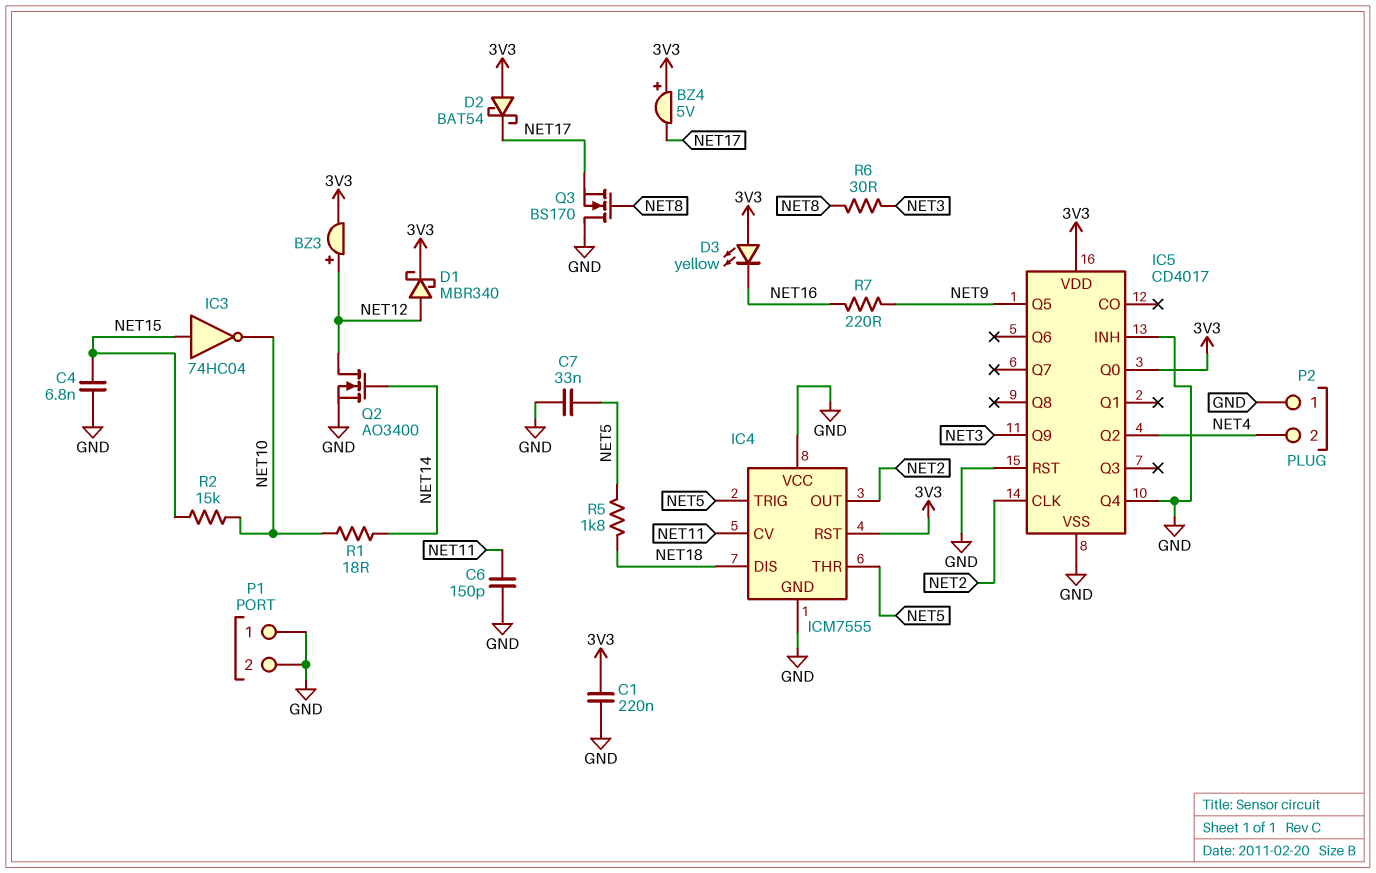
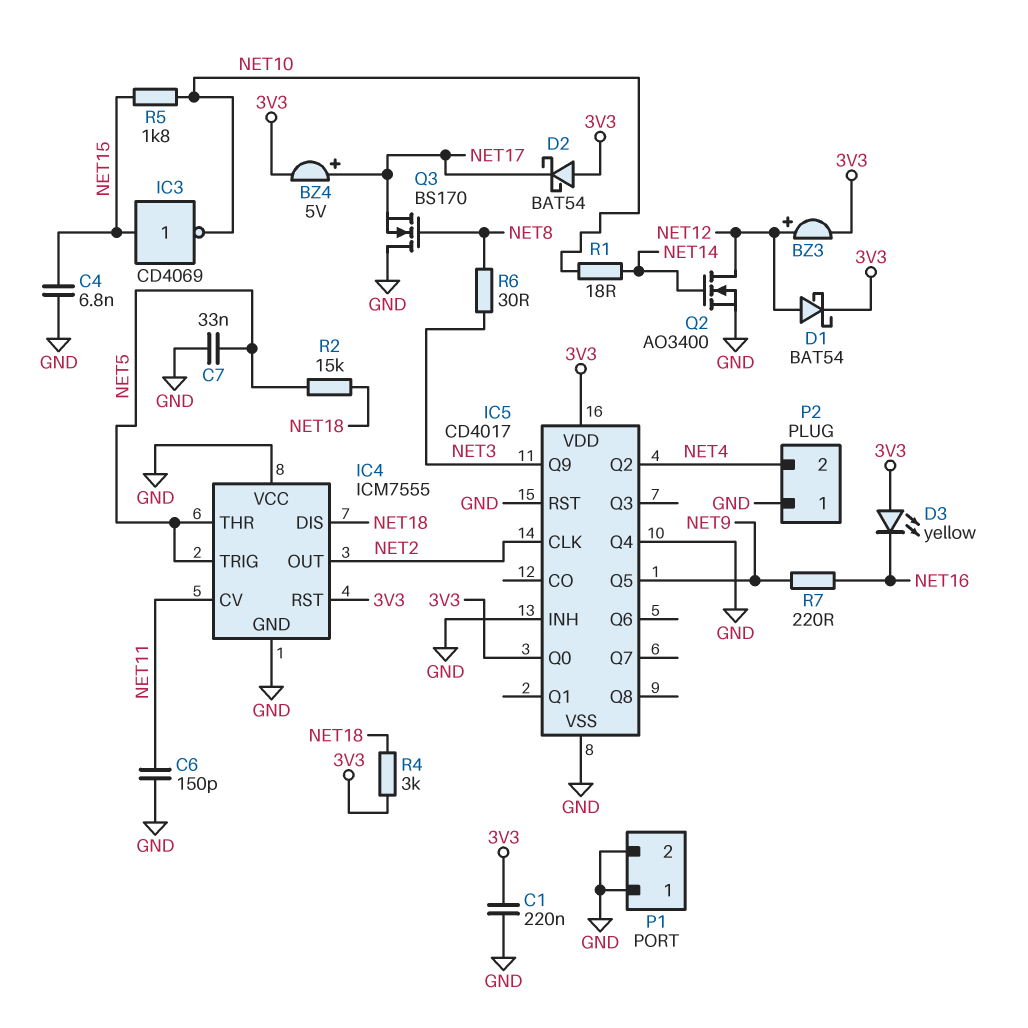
BZ4: buzzer 5V (plus 3V3, minus NET17) -> buzzer 5V (plus NET17, minus 3V3)
D1: schottky MBR340 (A NET12, K 3V3) -> schottky BAT54 (A NET12, K 3V3)
IC3: NOT 74HC04 (in NET15, out NET10) -> NOT CD4069 (in NET15, out NET10)
R2: 15k (NET10, NET15) -> 15k (NET5, NET18)
R4: none -> 3k (3V3, NET18)
R5: 1.8k (NET5, NET18) -> 1.8k (NET10, NET15)

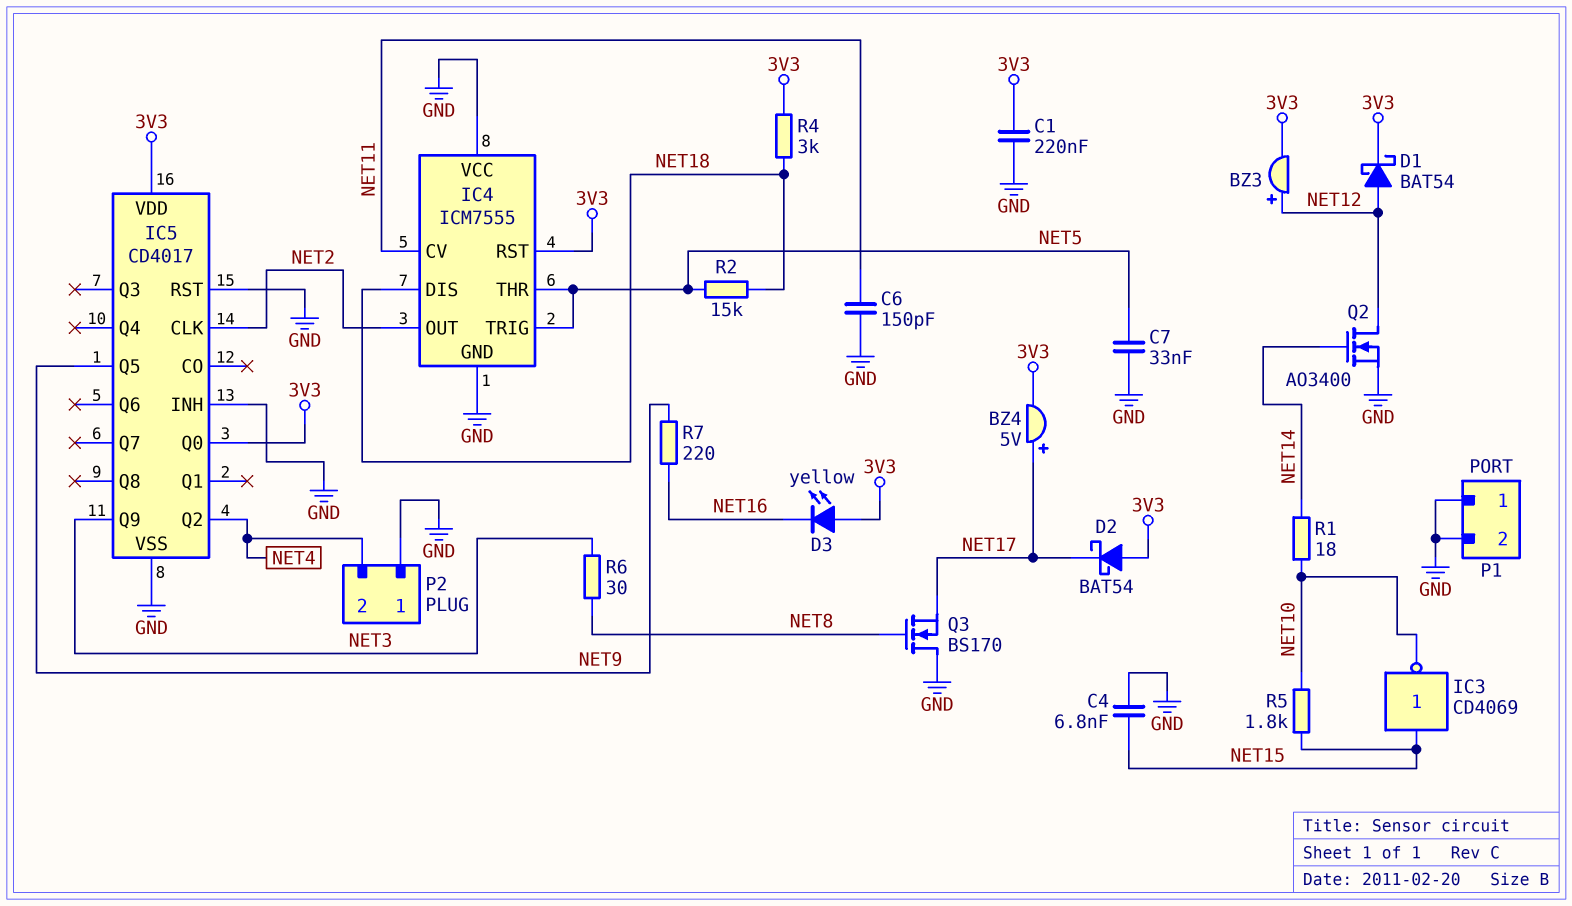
IC5 pin Q4: GND -> none

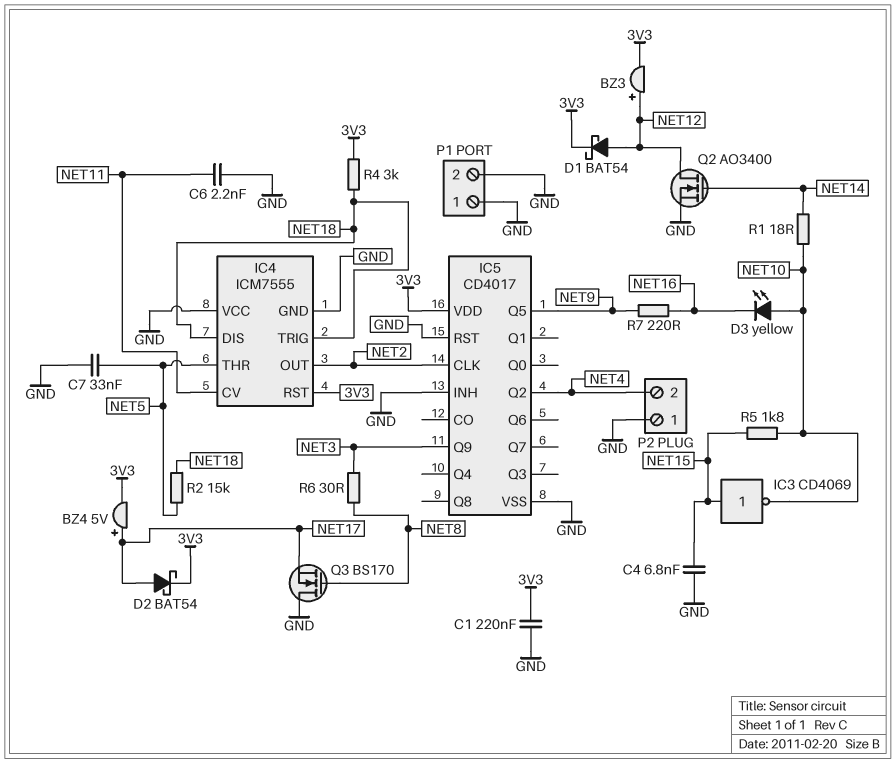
C6: 150pF (GND, NET11) -> 2.2nF (GND, NET11)
D2: schottky BAT54 (A 3V3, K NET17) -> schottky BAT54 (A NET17, K 3V3)
D3: LED yellow (A 3V3, K NET16) -> LED yellow (A NET10, K NET16)
IC4 pin TRIG: NET5 -> NET18
IC5 pin Q0: 3V3 -> none

